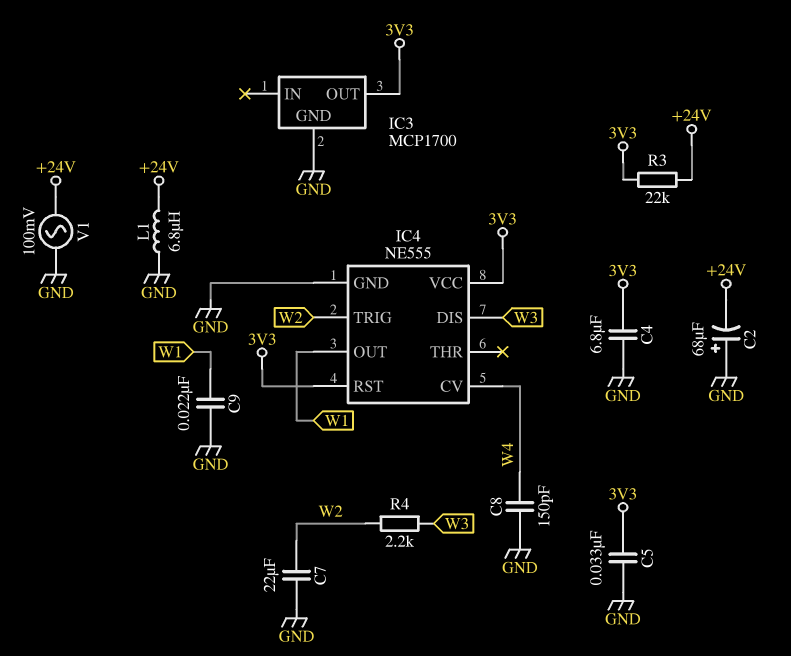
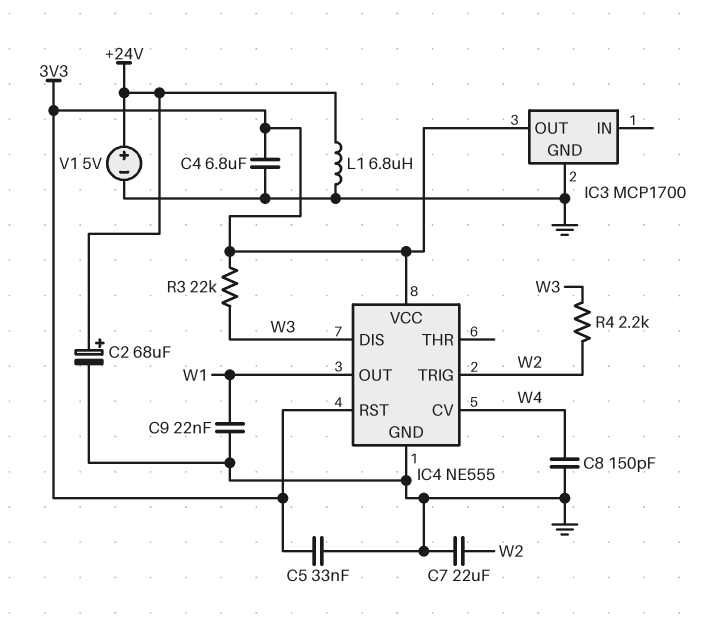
C2: 68uF (plus GND, minus +24V) -> 68uF (plus +24V, minus GND)
R3: 22k (+24V, 3V3) -> 22k (3V3, W3)
V1: AC 100mV (+24V, GND) -> 5V (plus +24V, minus GND)

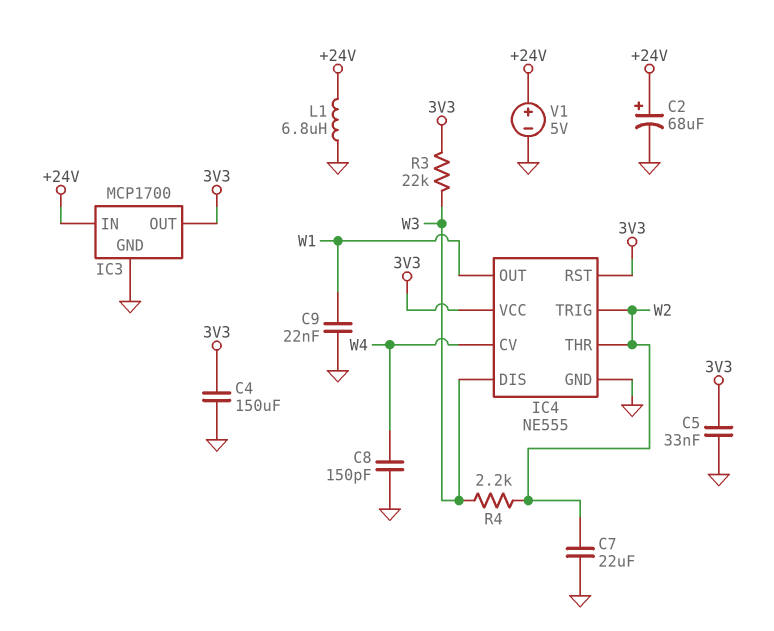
C4: 6.8uF (3V3, GND) -> 150uF (3V3, GND)
IC3 pin IN: none -> +24V
IC4 pin THR: none -> W2

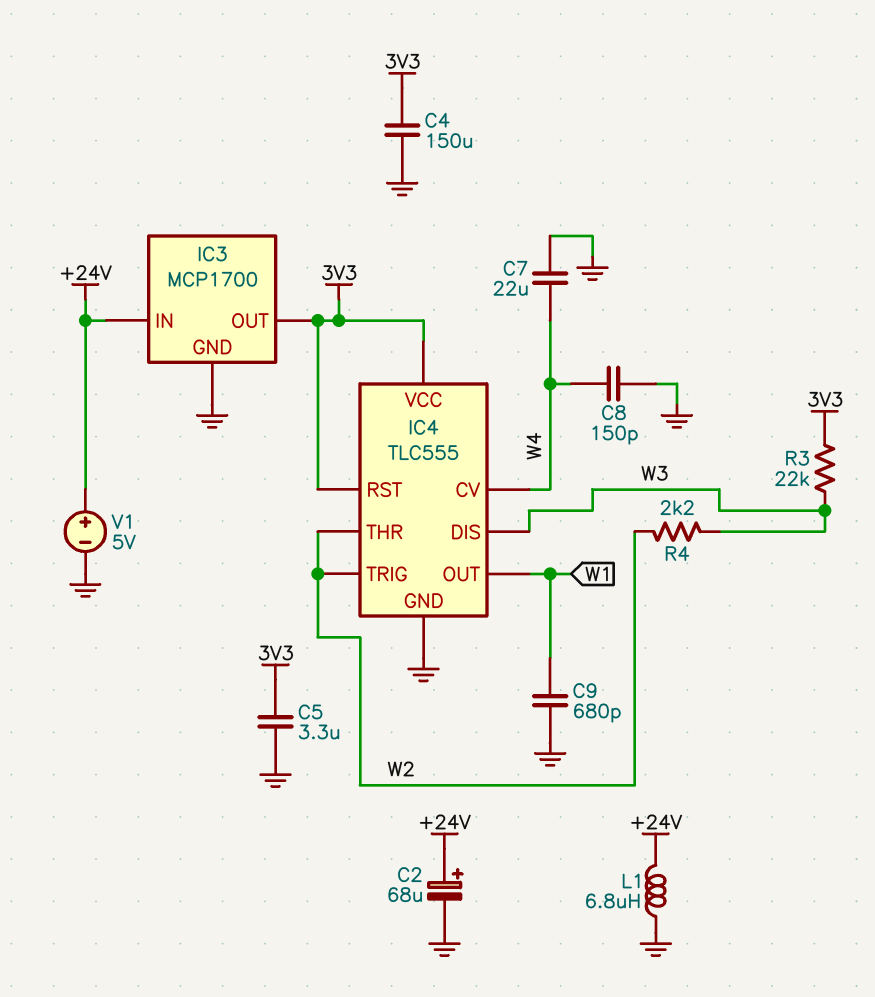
C5: 33nF (3V3, GND) -> 3.3uF (3V3, GND)
C7: 22uF (GND, W2) -> 22uF (GND, W4)
C9: 22nF (GND, W1) -> 680pF (GND, W1)
IC4: NE555 -> TLC555

